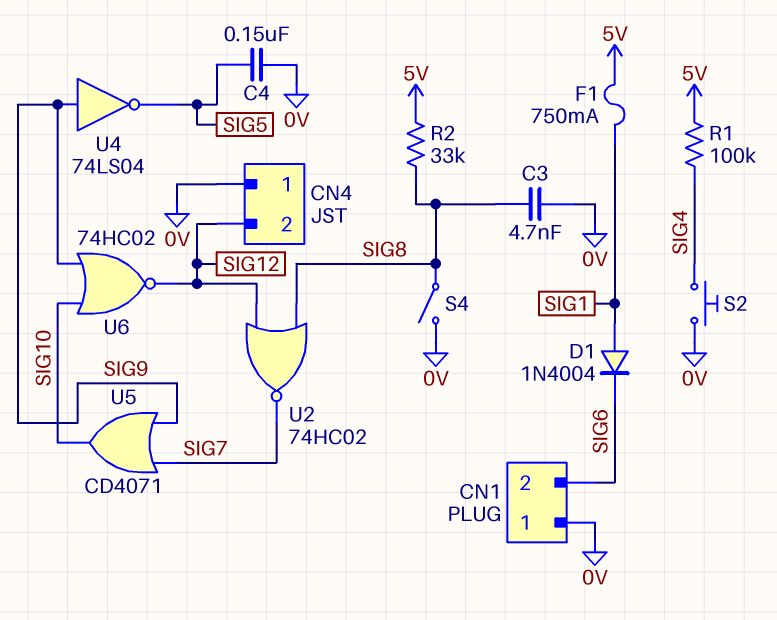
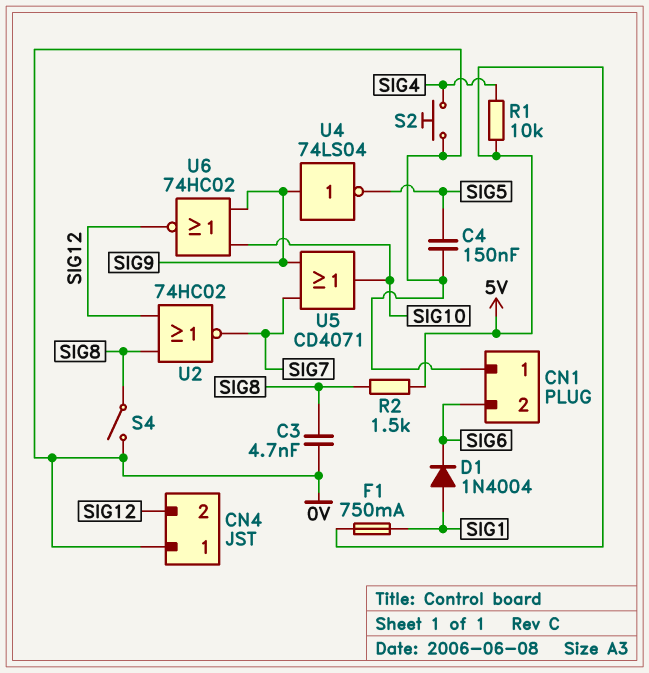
R1: 100k (5V, SIG4) -> 10k (5V, SIG4)
R2: 33k (5V, SIG8) -> 1.5k (5V, SIG8)

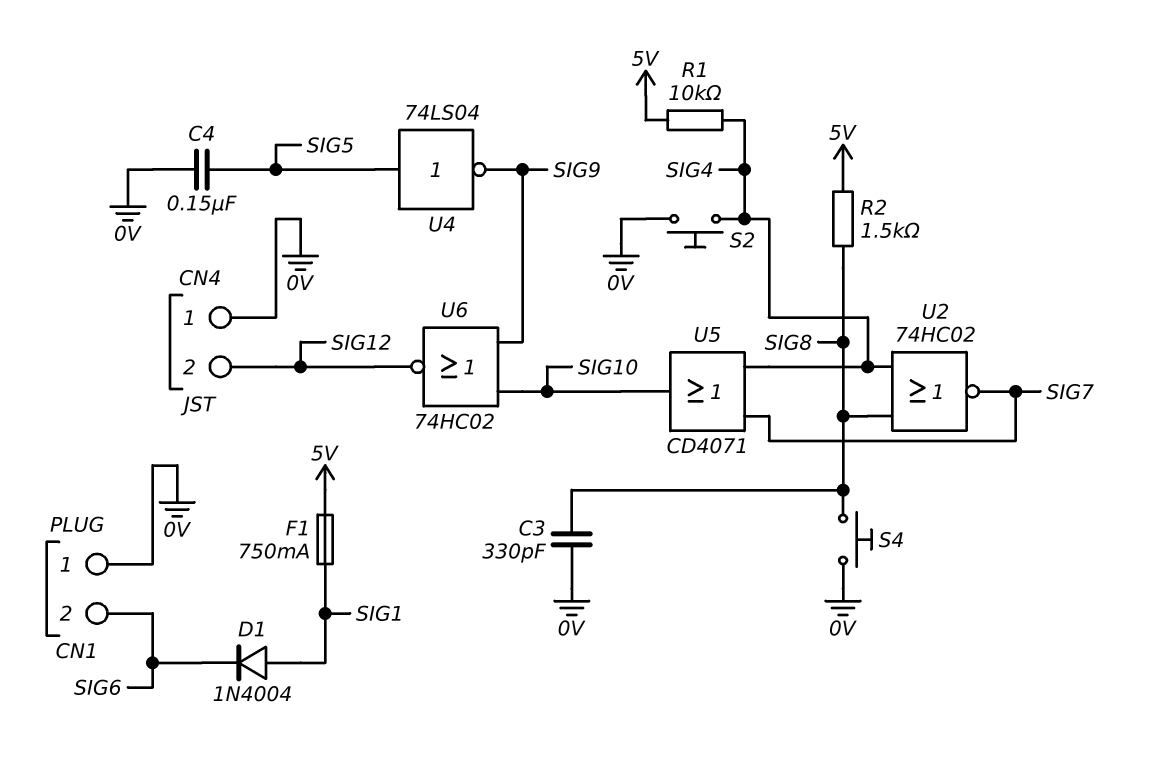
C3: 4.7nF (0V, SIG8) -> 330pF (0V, SIG8)
S4: switch (0V, SIG8) -> button (0V, SIG8)
U2: NOR 74HC02 (in SIG8, in SIG12, out SIG7) -> NOR 74HC02 (in SIG4, in SIG8, out SIG7)
U4: NOT 74LS04 (in SIG9, out SIG5) -> NOT 74LS04 (in SIG5, out SIG9)
U5: OR CD4071 (in SIG7, in SIG9, out SIG10) -> OR CD4071 (in SIG4, in SIG7, out SIG10)

